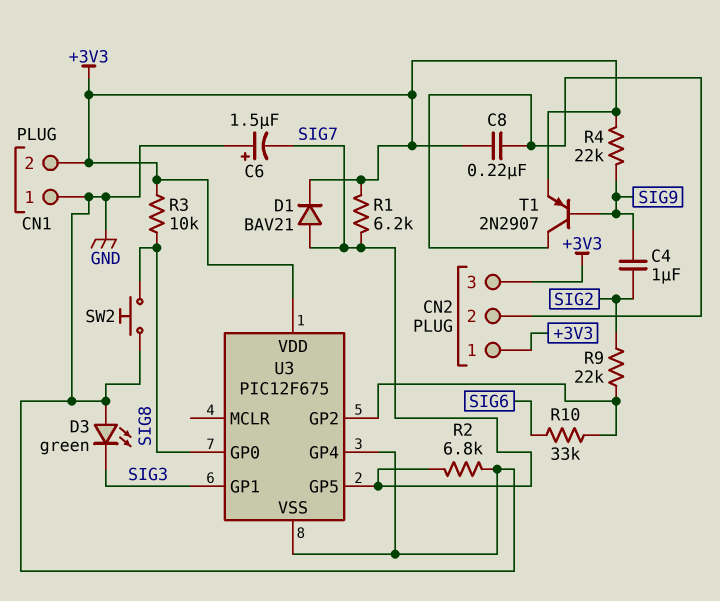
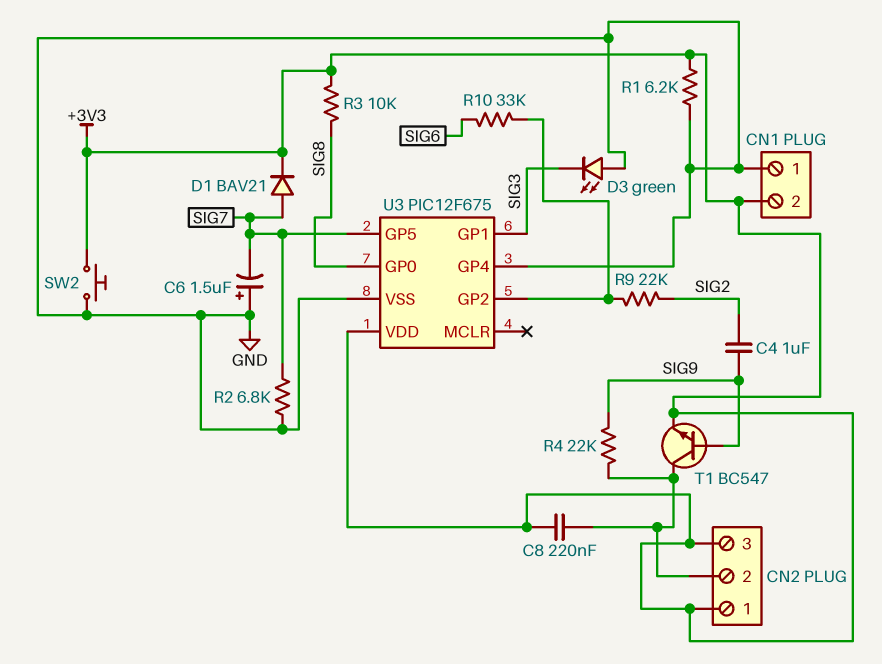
R1: 6.2k (+3V3, SIG7) -> 6.2k (+3V3, GND)
R4: 22k (+3V3, SIG9) -> 22k (CN2/2, SIG9)
SW2: button (GND, SIG8) -> button (+3V3, GND)
T1: PNP 2N2907 (B SIG9, C CN2/2, E +3V3) -> NPN BC547 (B SIG9, C CN2/2, E +3V3)

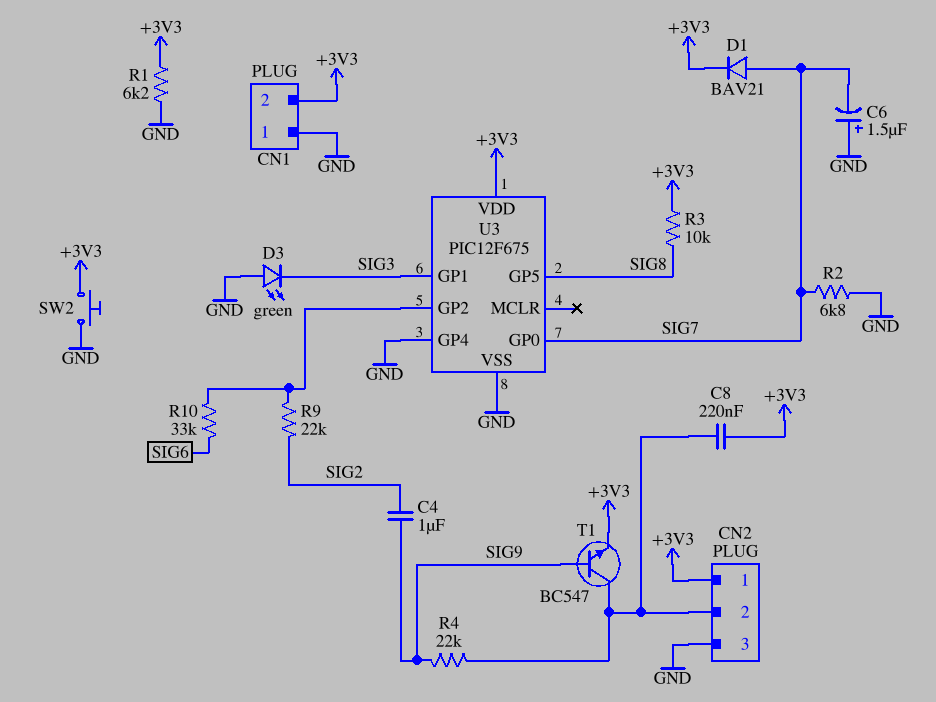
CN2 pin 3: +3V3 -> GND
U3 pin GP0: SIG8 -> SIG7
U3 pin GP5: SIG7 -> SIG8

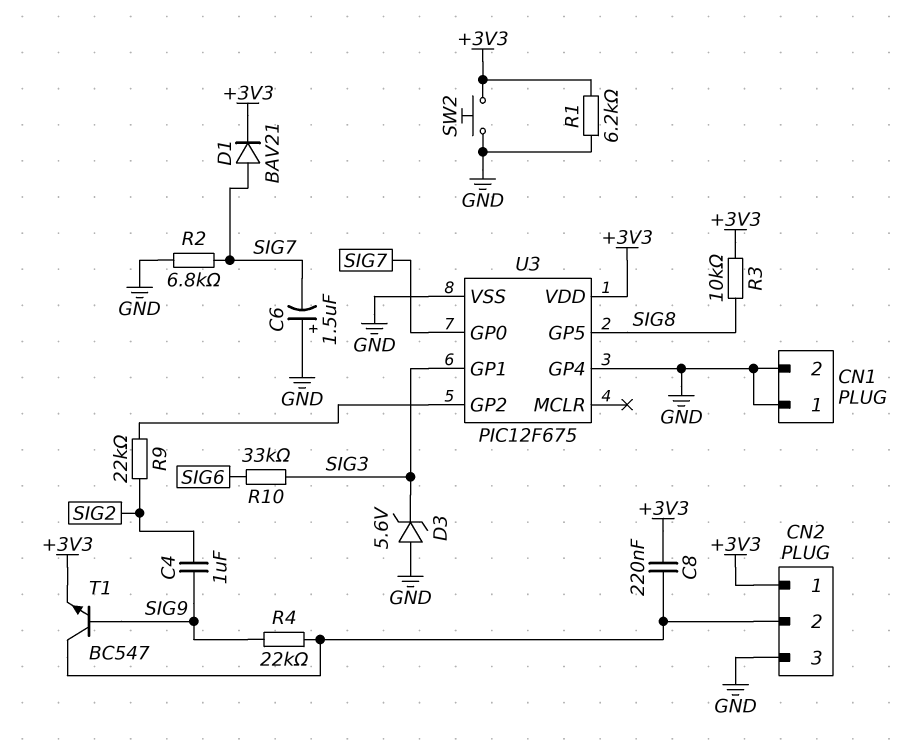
CN1 pin 2: +3V3 -> GND
D3: LED green (A GND, K SIG3) -> zener 5.6V (A GND, K SIG3)
R10: 33k (SIG6, U3/GP2) -> 33k (SIG3, SIG6)

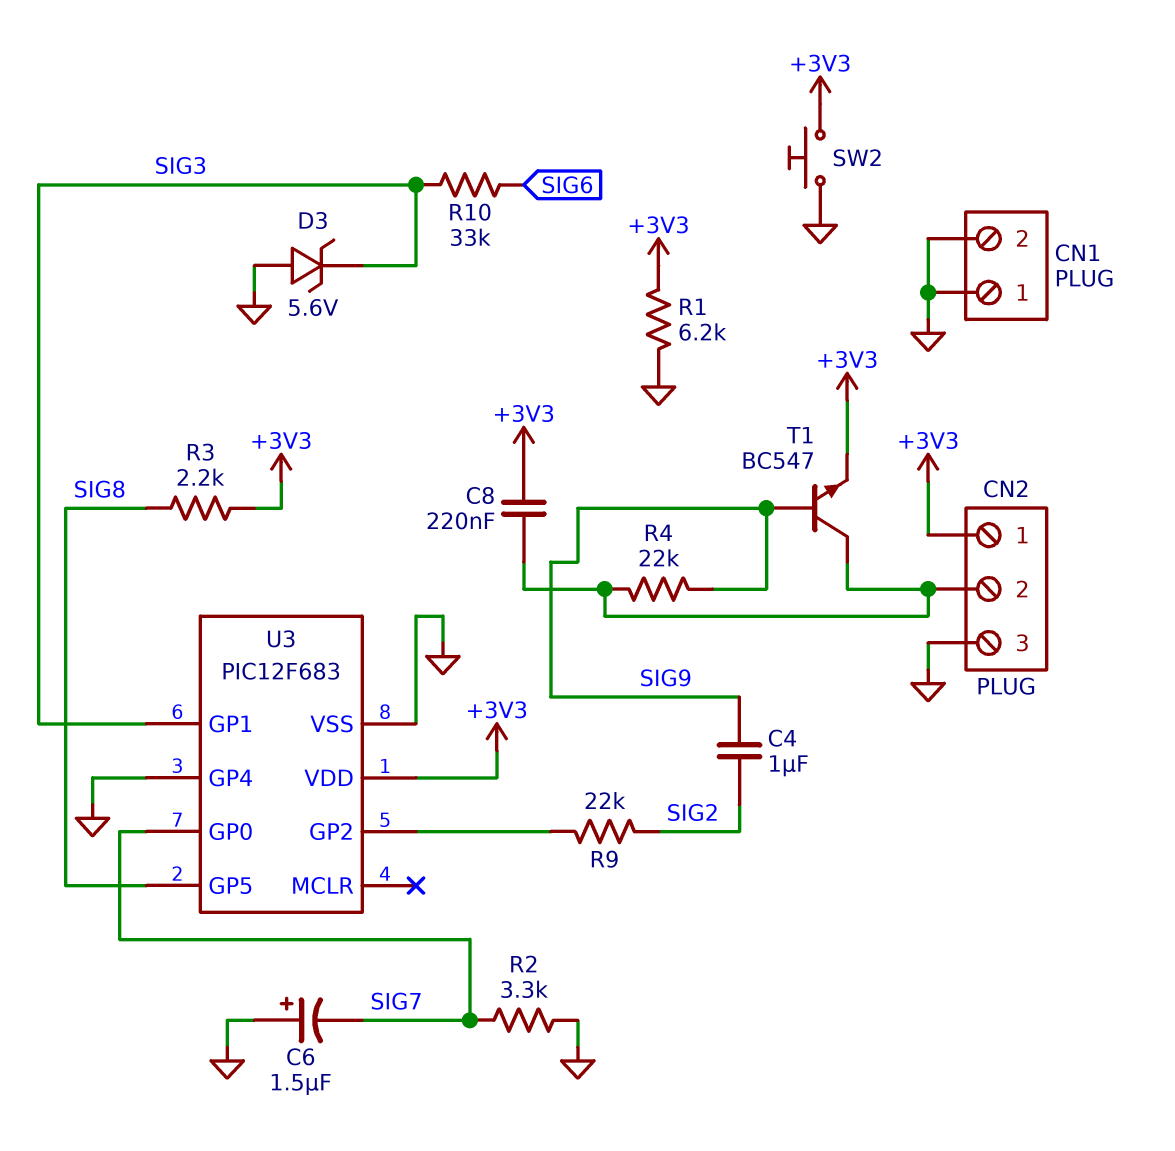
D1: diode BAV21 (A SIG7, K +3V3) -> none
R2: 6.8k (GND, SIG7) -> 3.3k (GND, SIG7)
R3: 10k (+3V3, SIG8) -> 2.2k (+3V3, SIG8)
U3: PIC12F675 -> PIC12F683

